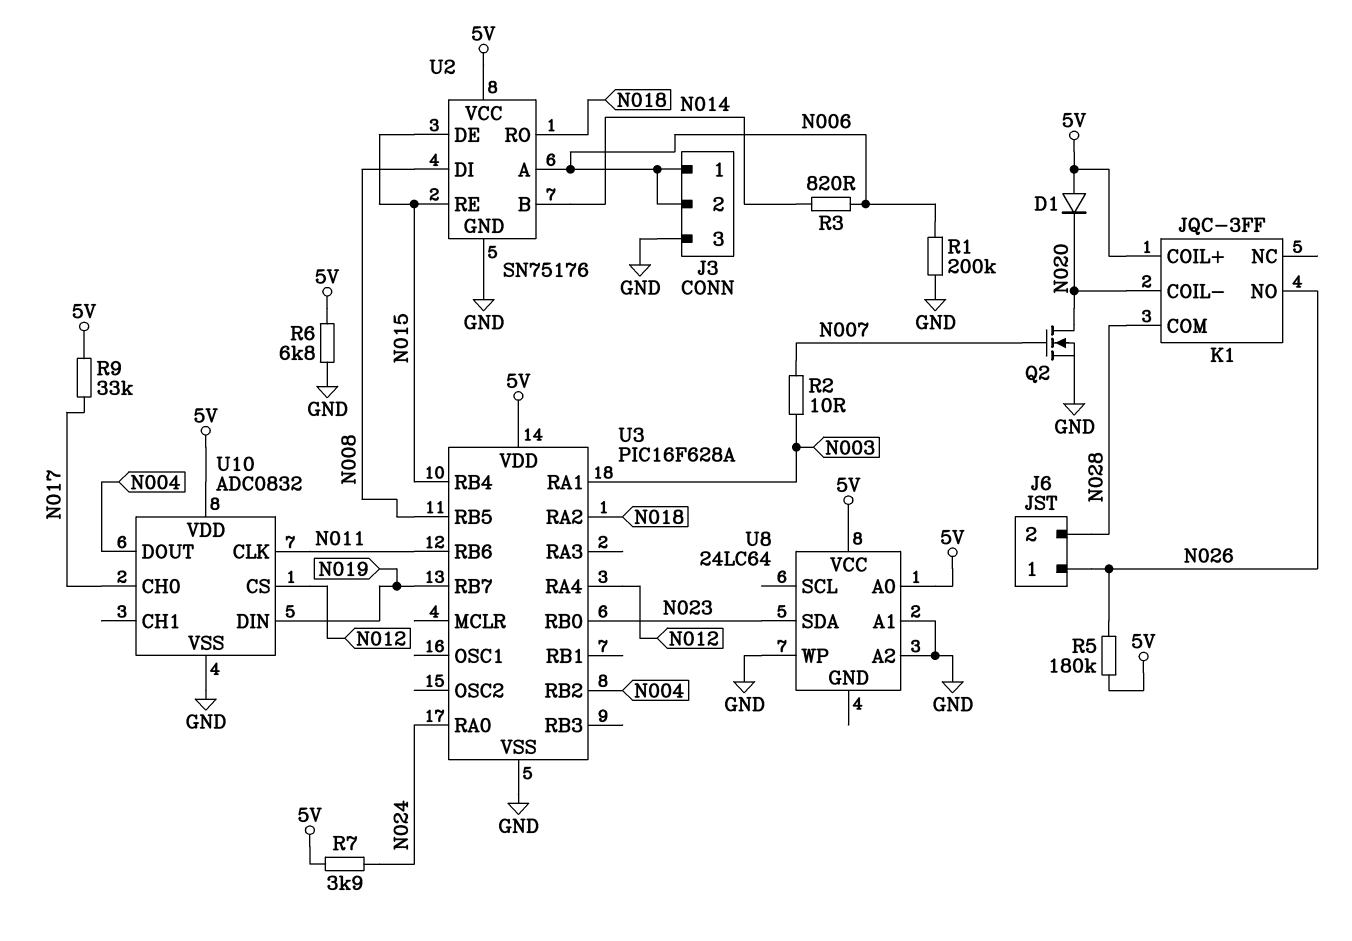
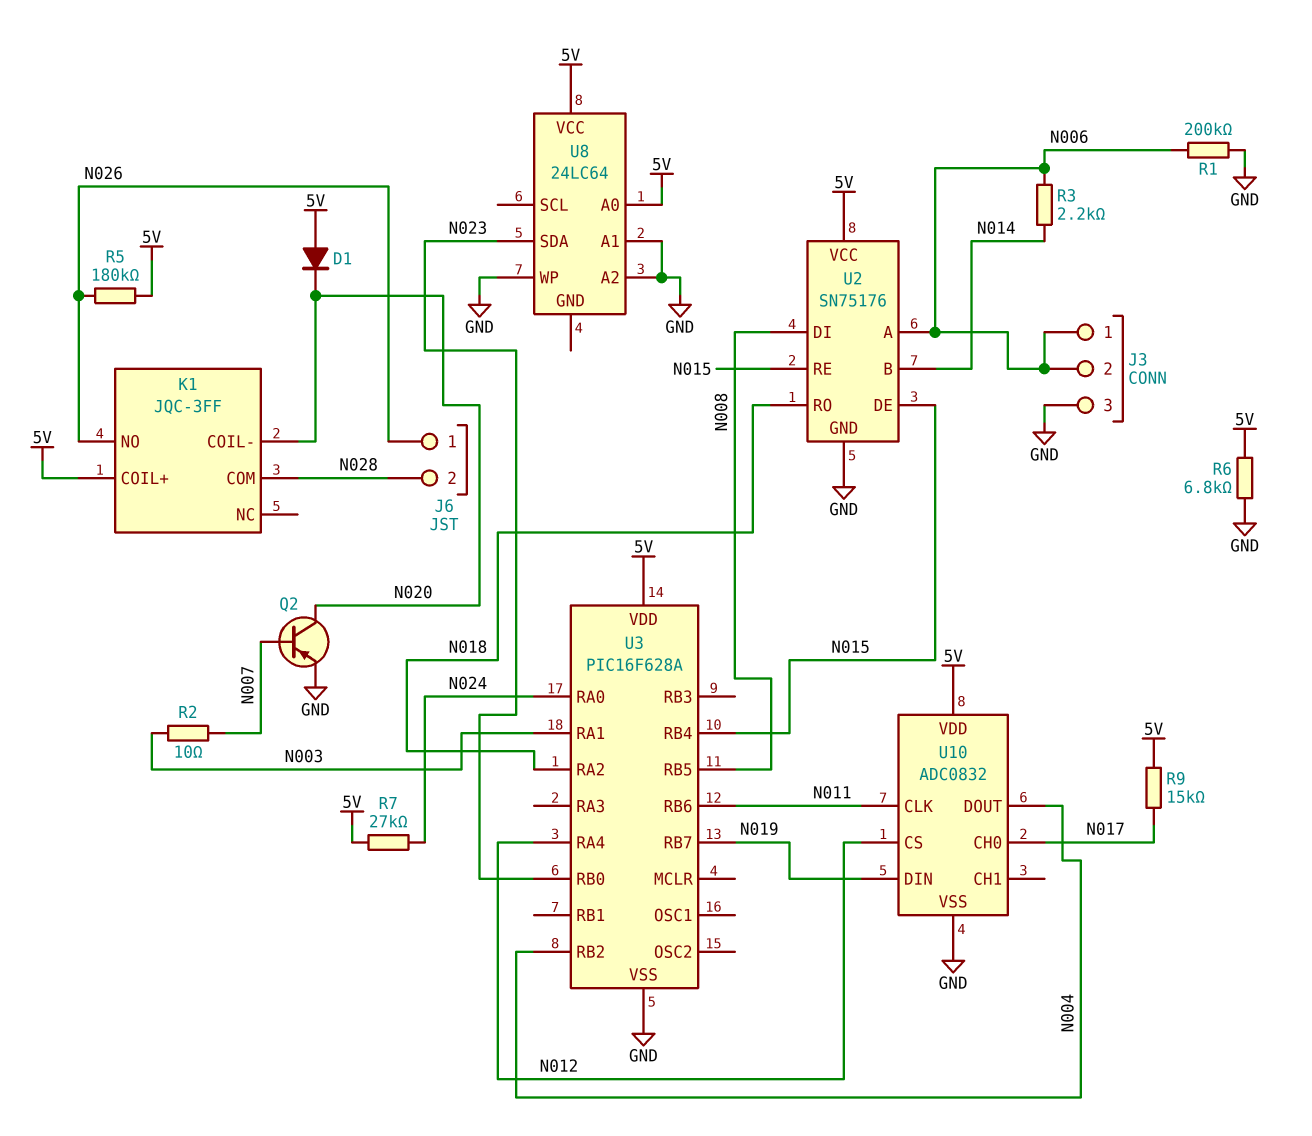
Q2: NMOS (G N007, D N020, S GND) -> PNP (B N007, C N020, E GND)
R3: 820 (N006, N014) -> 2.2k (N006, N014)
R7: 3.9k (5V, N024) -> 27k (5V, N024)
R9: 33k (5V, N017) -> 15k (5V, N017)

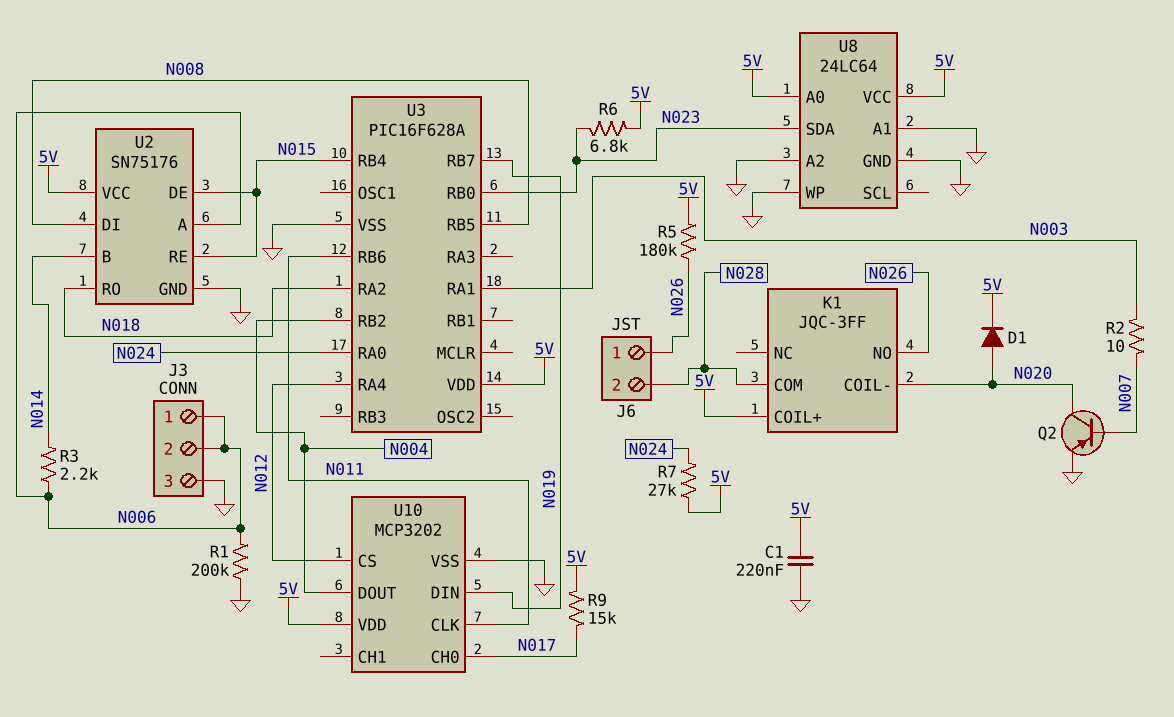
C1: none -> 220nF (5V, GND)
D1: diode (A 5V, K N020) -> diode (A N020, K 5V)
R6: 6.8k (5V, GND) -> 6.8k (5V, N023)
U8 pin GND: none -> GND
U10: ADC0832 -> MCP3202

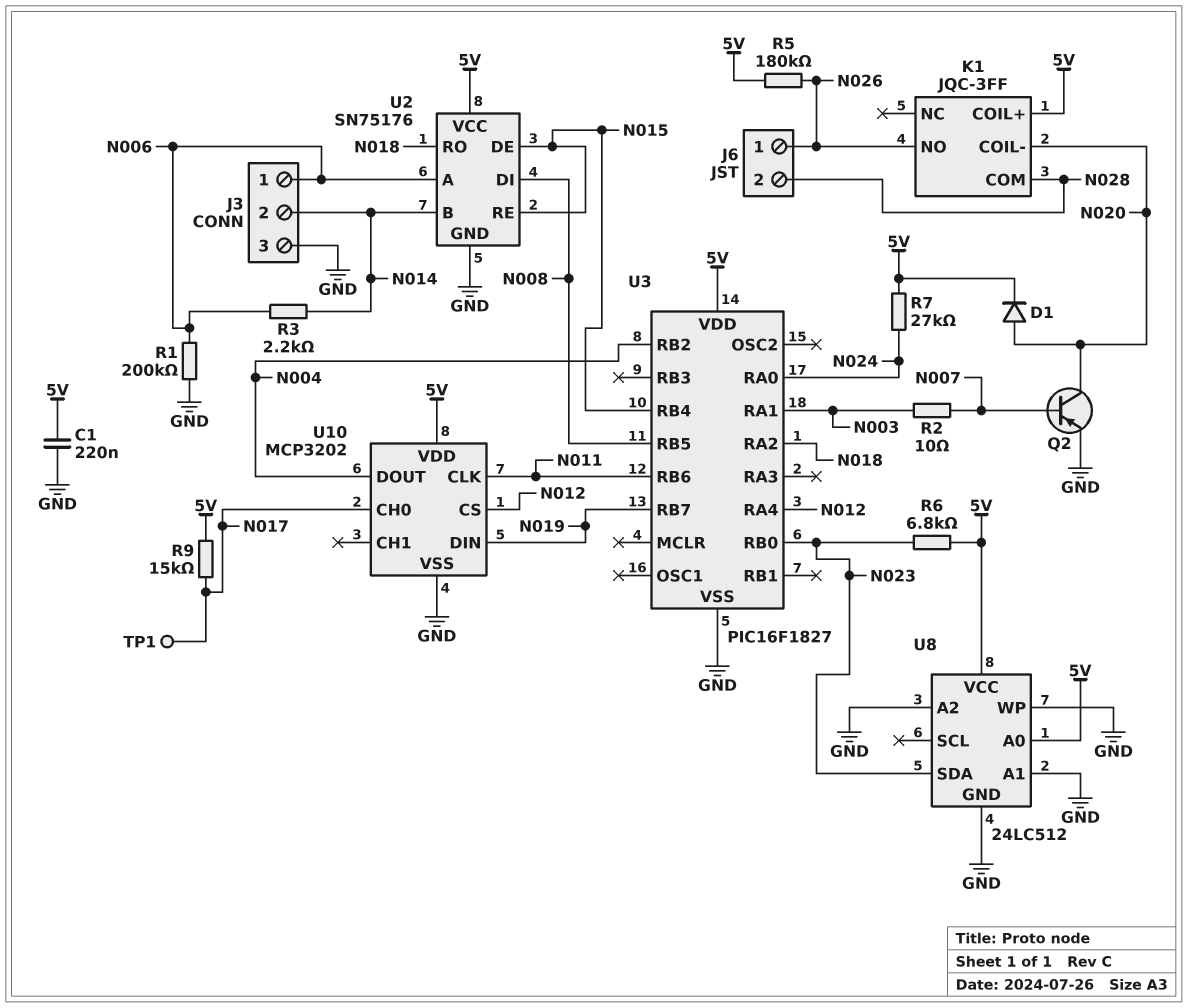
J3 pin 2: N006 -> N014
TP1: none -> test point (N017)
U3: PIC16F628A -> PIC16F1827
U8: 24LC64 -> 24LC512

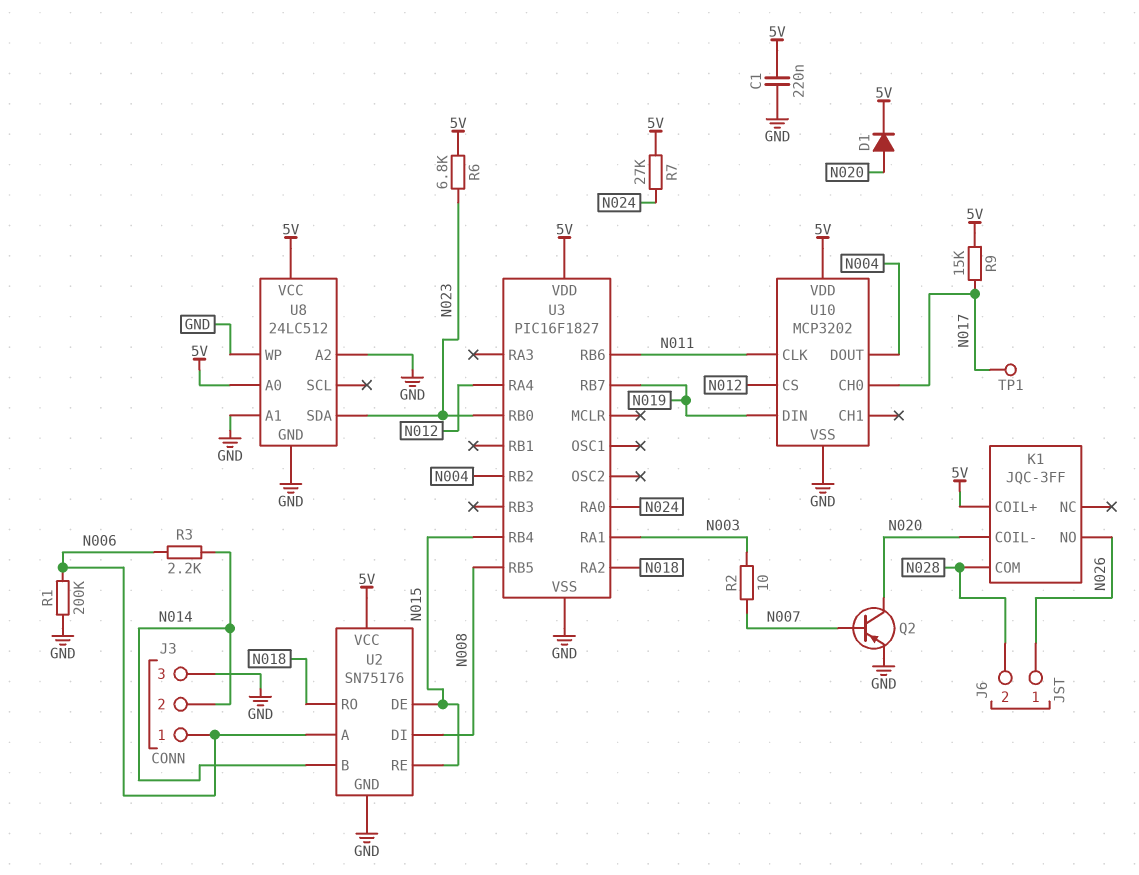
R5: 180k (5V, N026) -> none

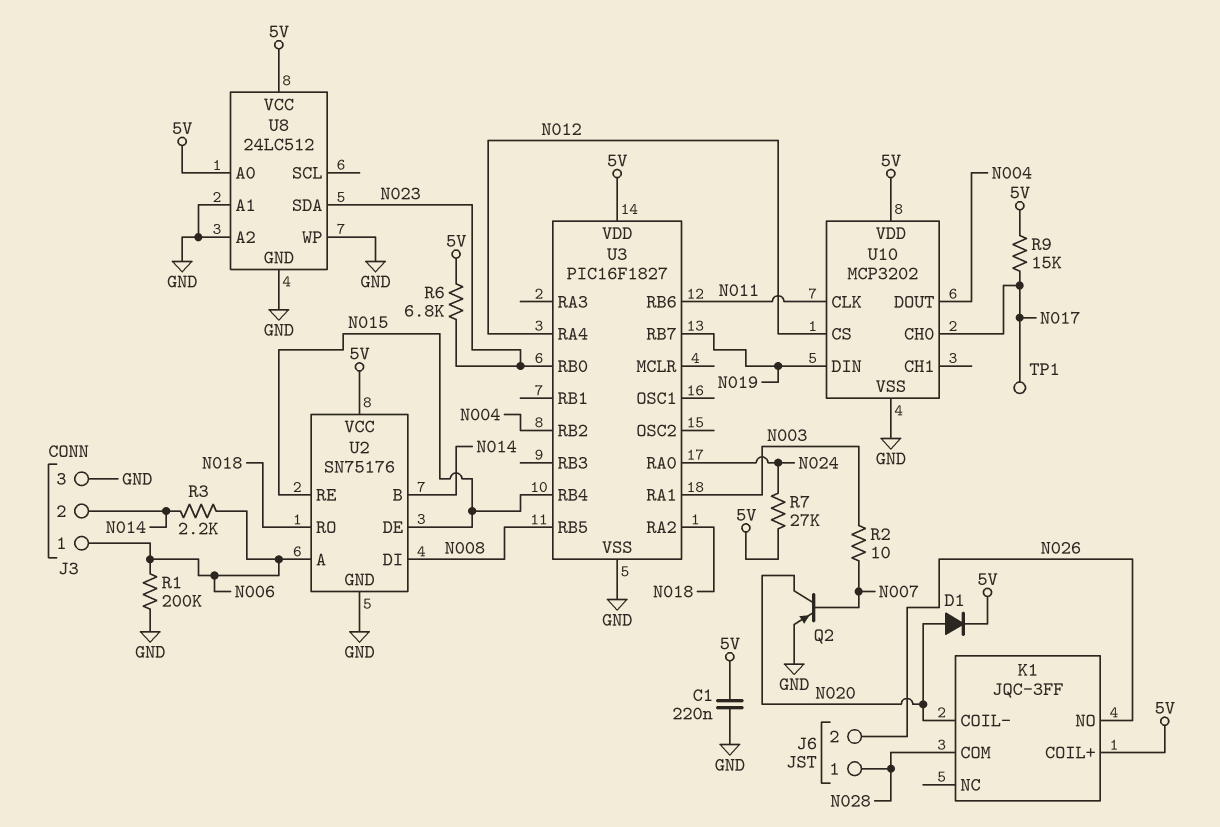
J6 pin 1: N026 -> N028
J6 pin 2: N028 -> N026

